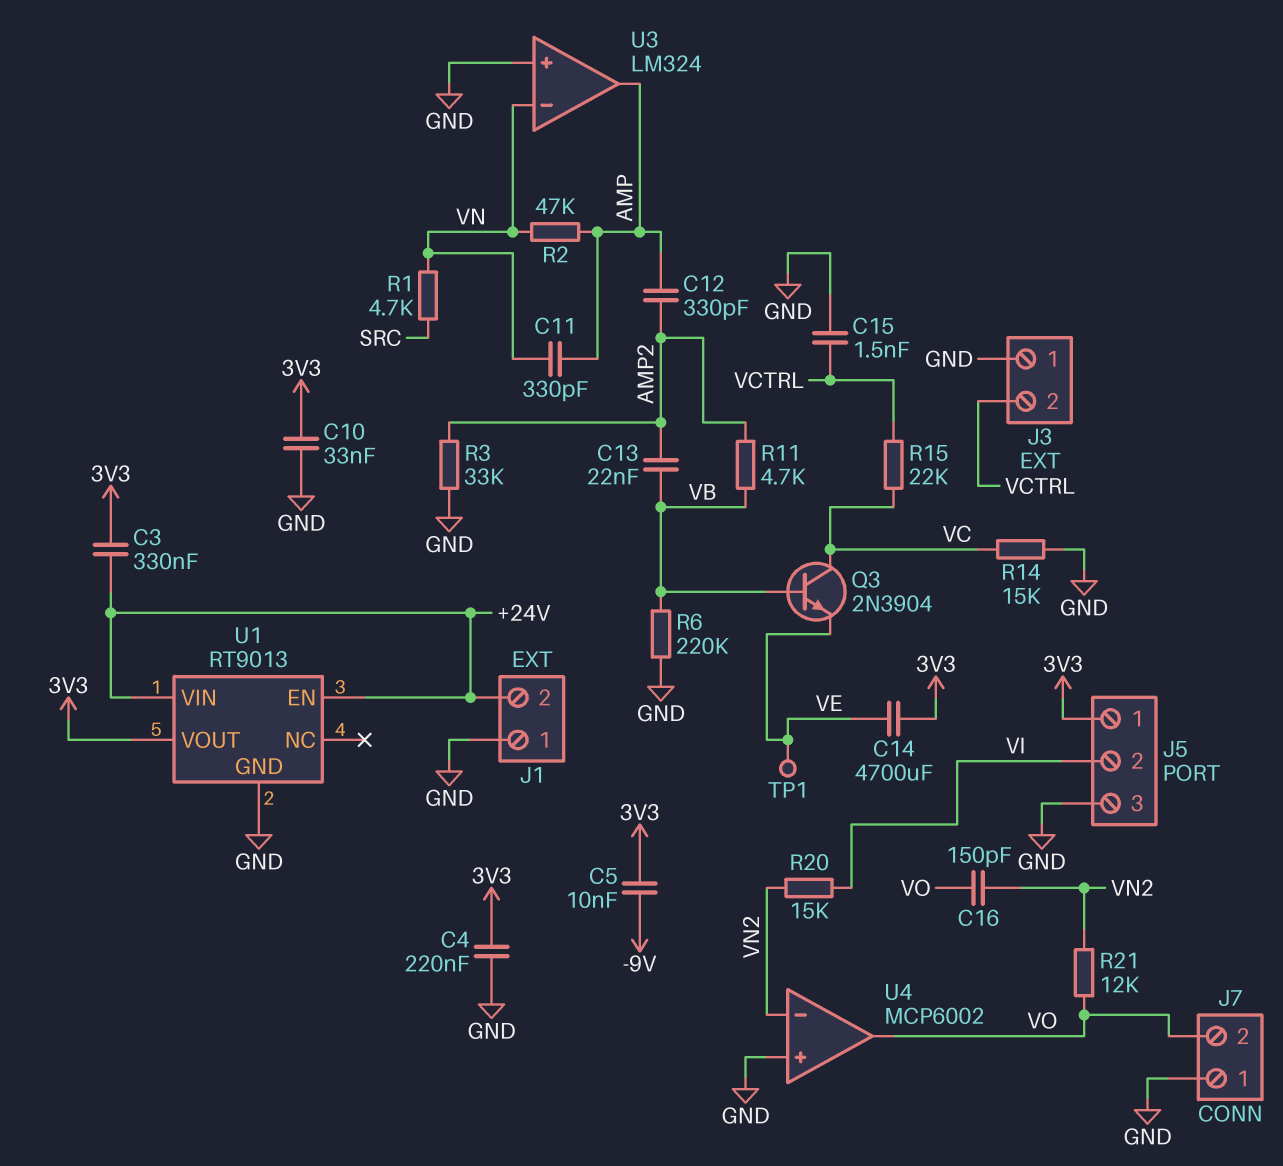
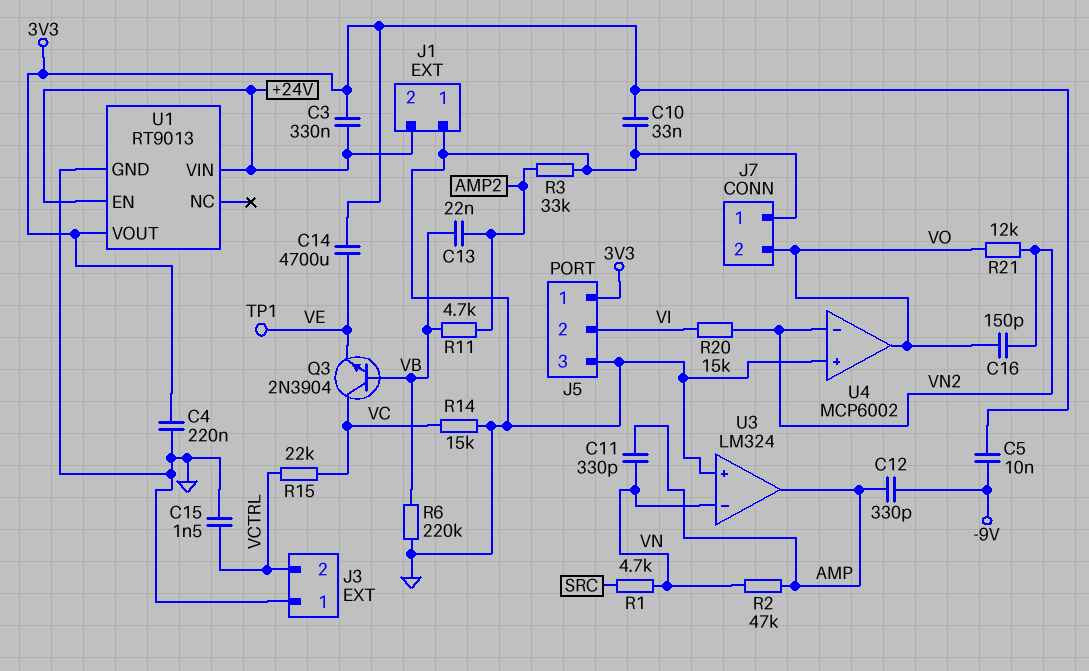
C12: 330pF (AMP, AMP2) -> 330pF (-9V, AMP)

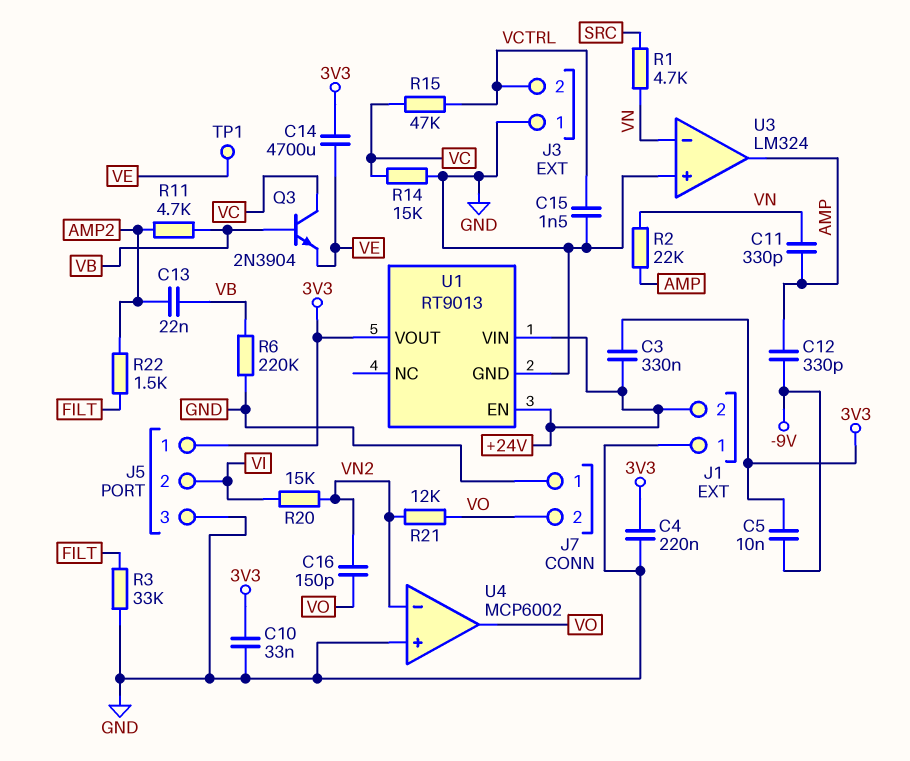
R2: 47k (AMP, VN) -> 22k (AMP, VN)
R3: 33k (AMP2, GND) -> 33k (FILT, GND)
R15: 22k (VC, VCTRL) -> 47k (VC, VCTRL)
R22: none -> 1.5k (AMP2, FILT)

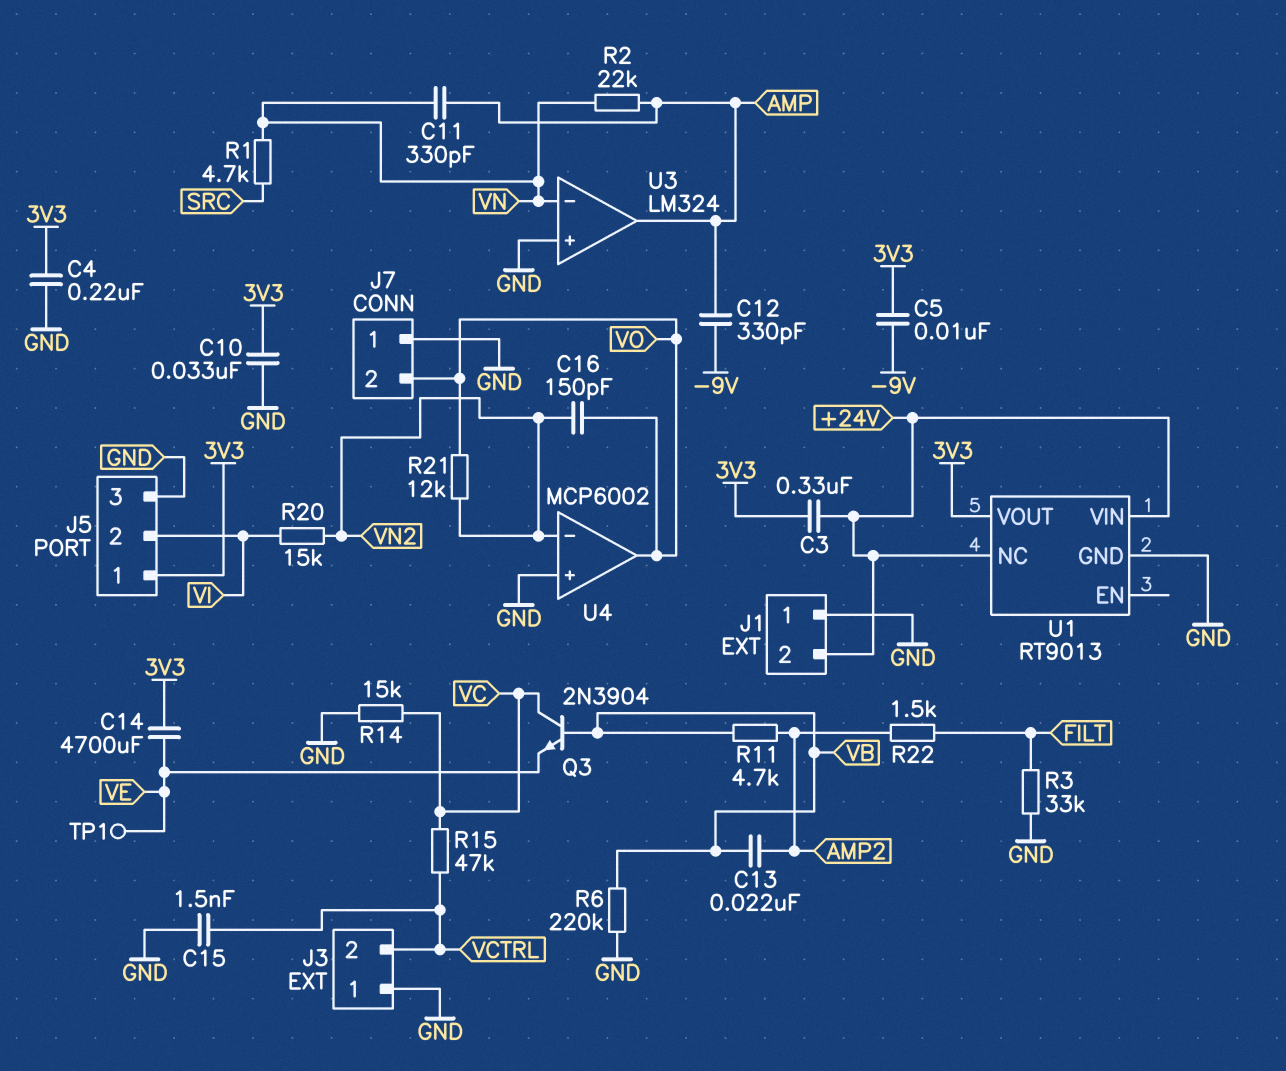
U1 pin EN: +24V -> none
U1 pin NC: none -> +24V

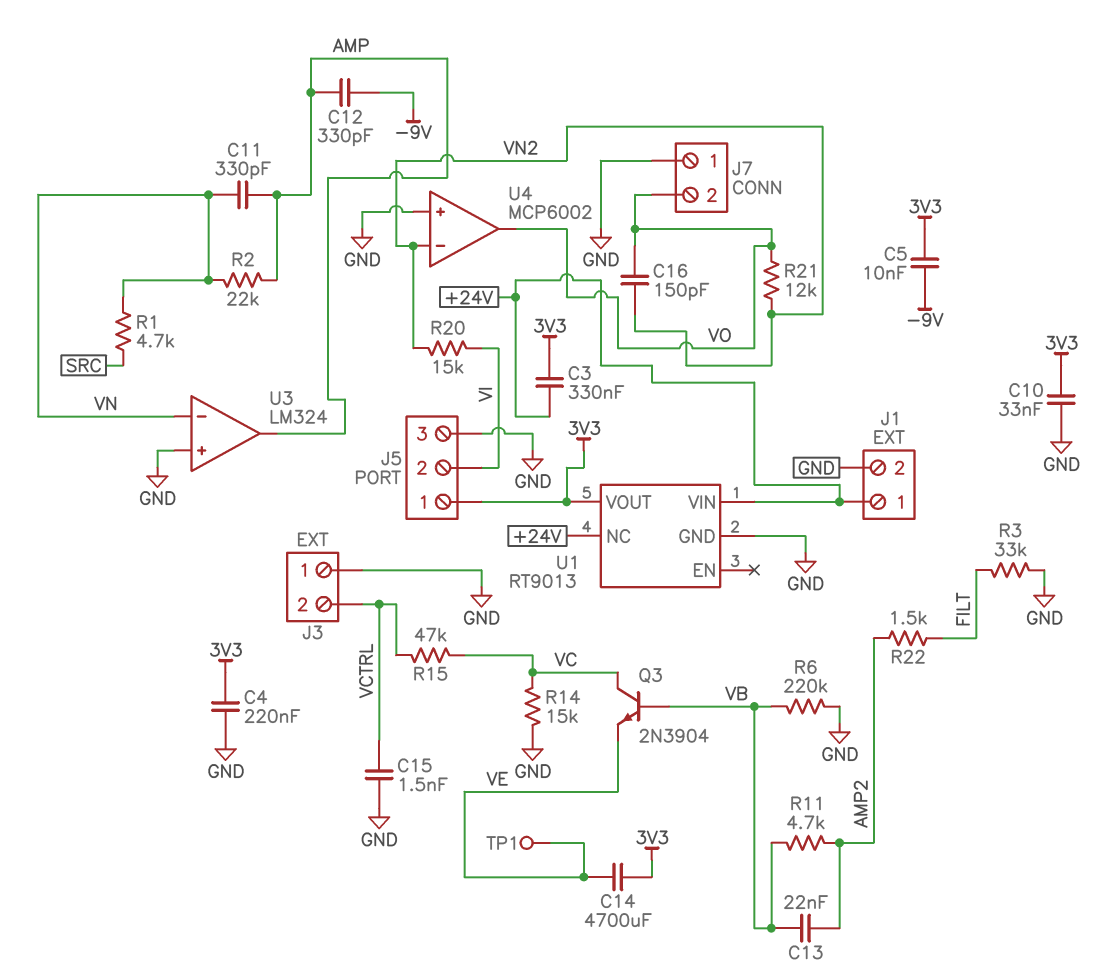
J1 pin 1: GND -> +24V
J1 pin 2: +24V -> GND

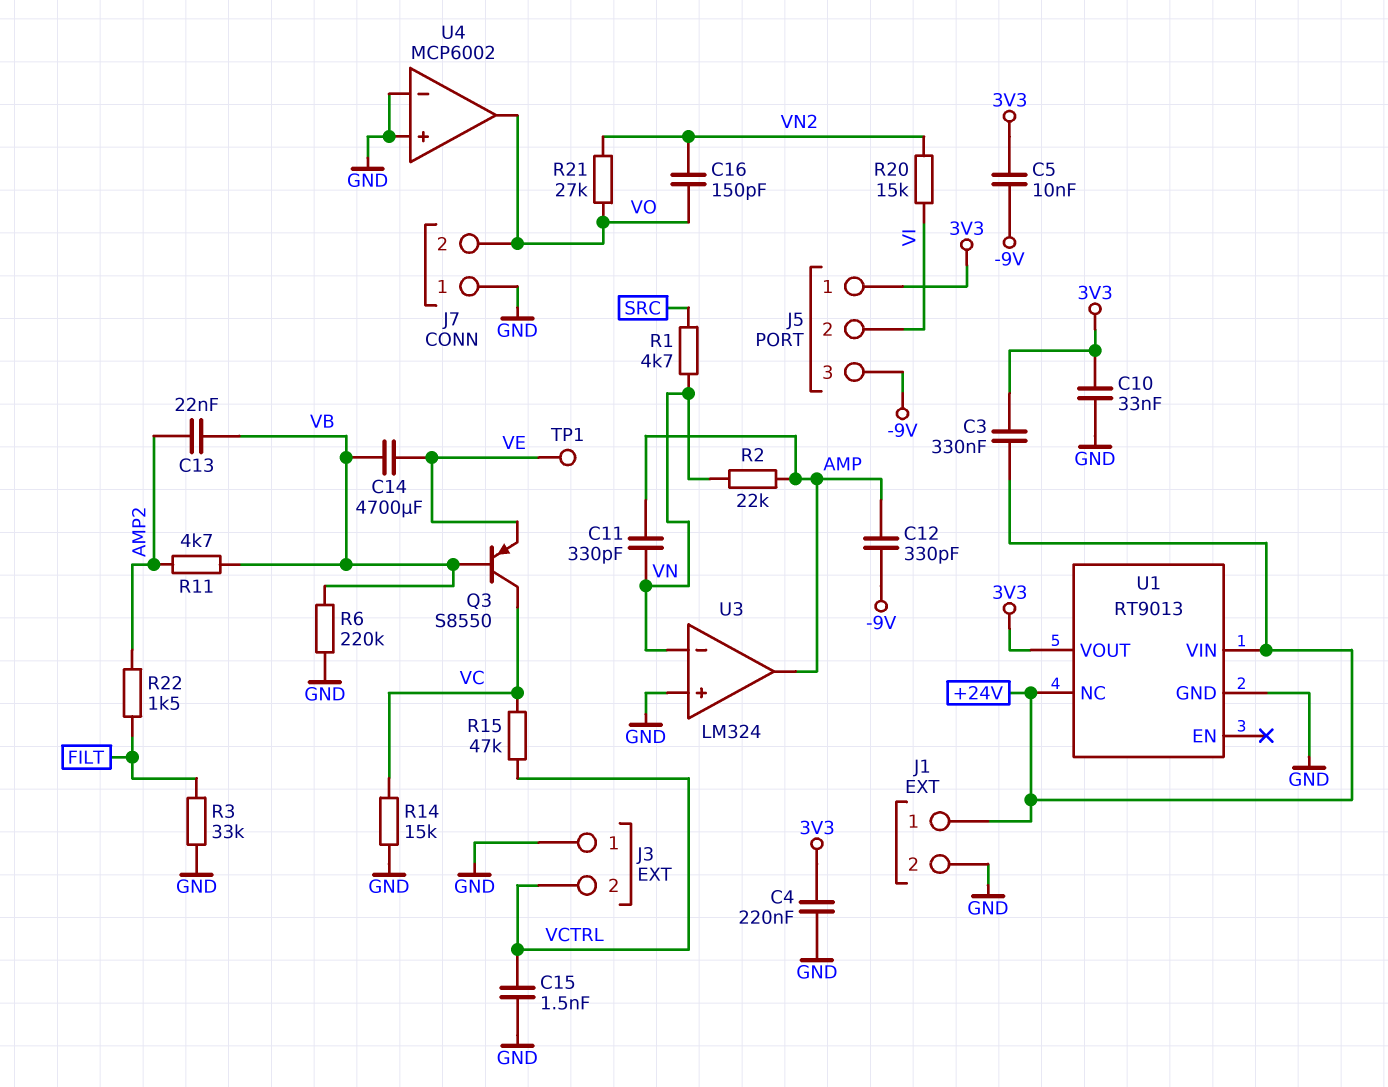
C14: 4700uF (3V3, VE) -> 4700uF (VB, VE)
J5 pin 3: GND -> -9V
Q3: NPN 2N3904 (B VB, C VC, E VE) -> PNP S8550 (B VB, C VC, E VE)
R21: 12k (VN2, VO) -> 27k (VN2, VO)
U4 pin in-: VN2 -> GND

